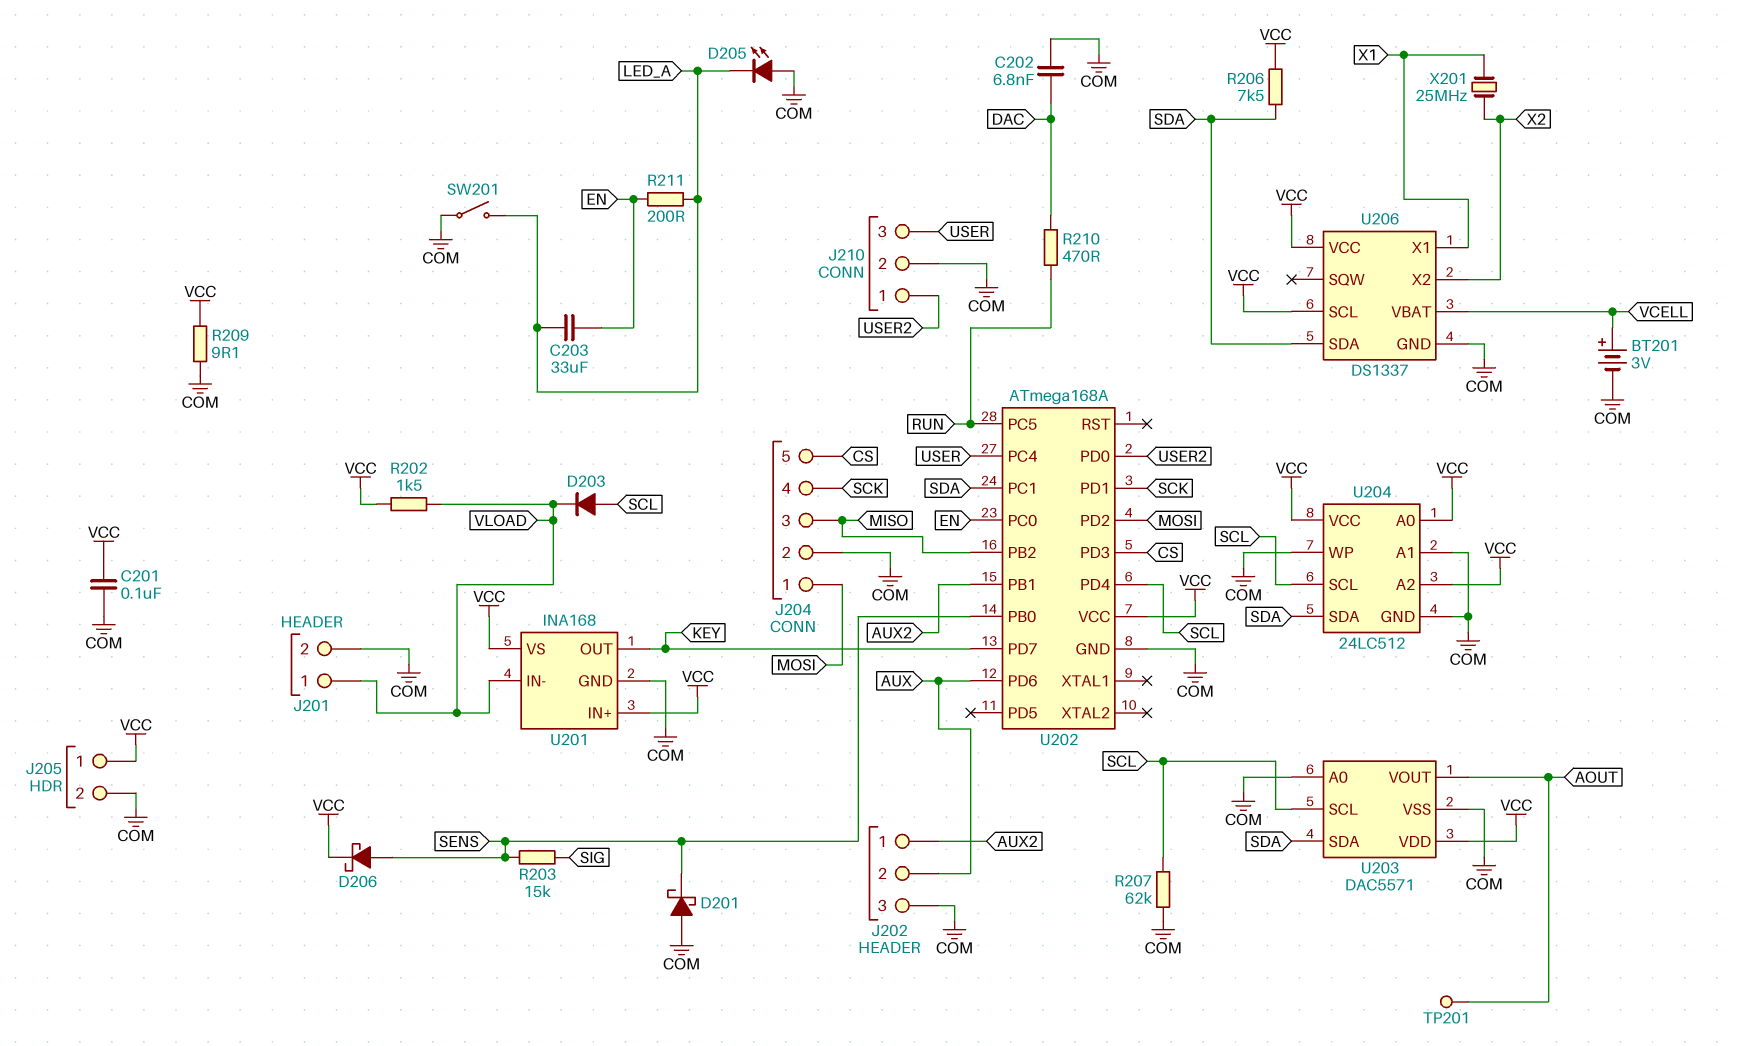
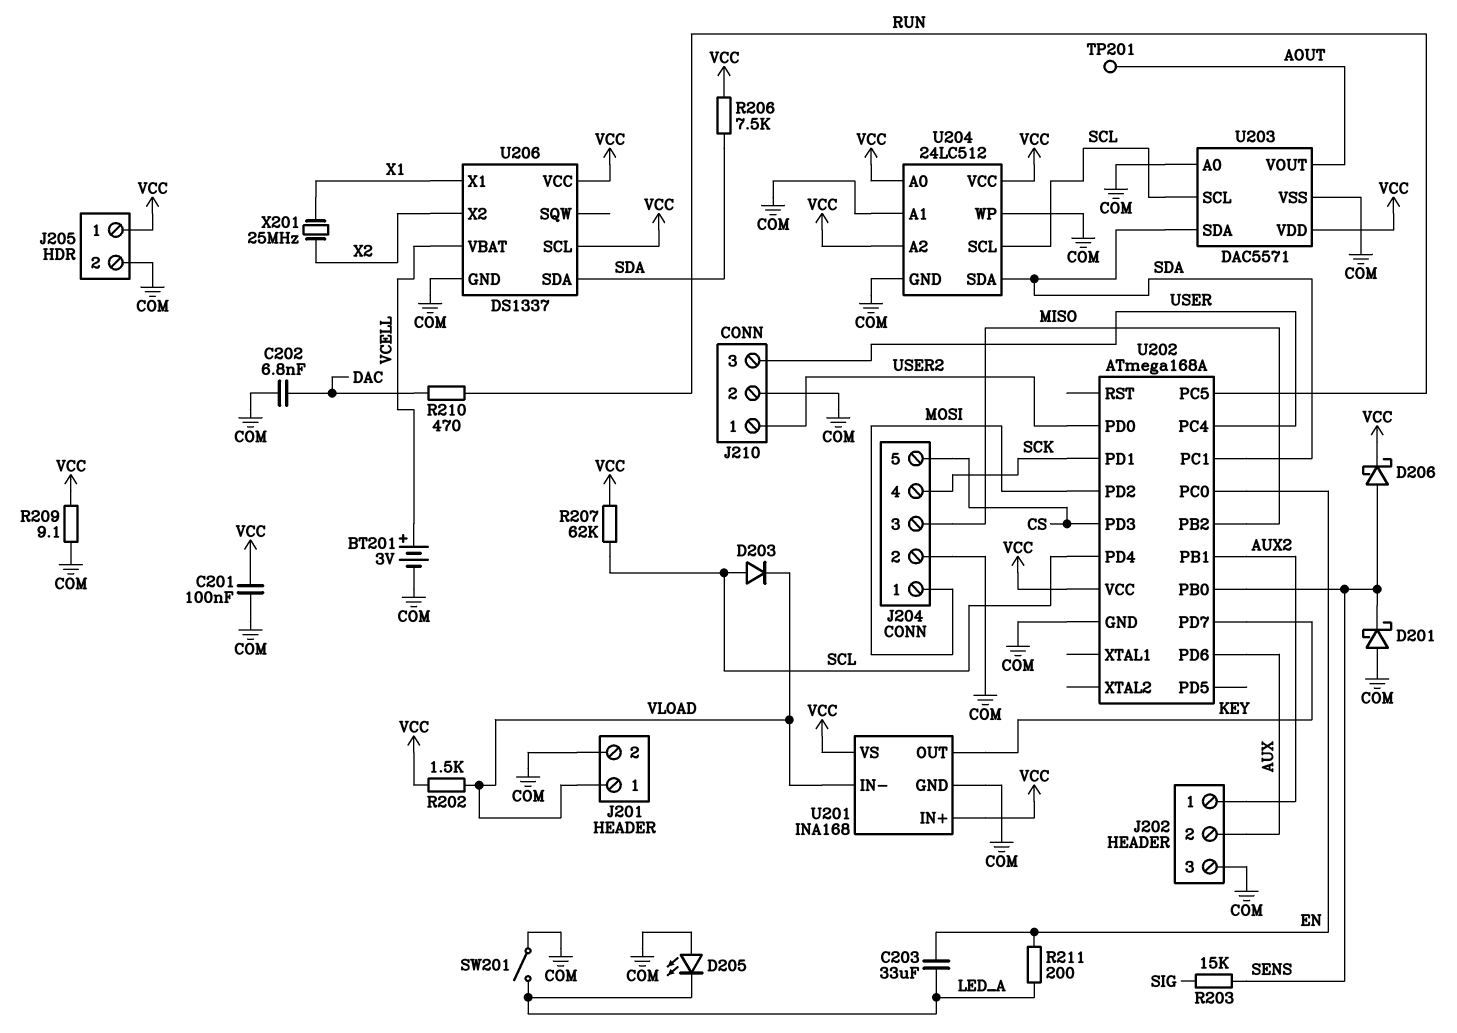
R207: 62k (COM, SCL) -> 62k (SCL, VCC)

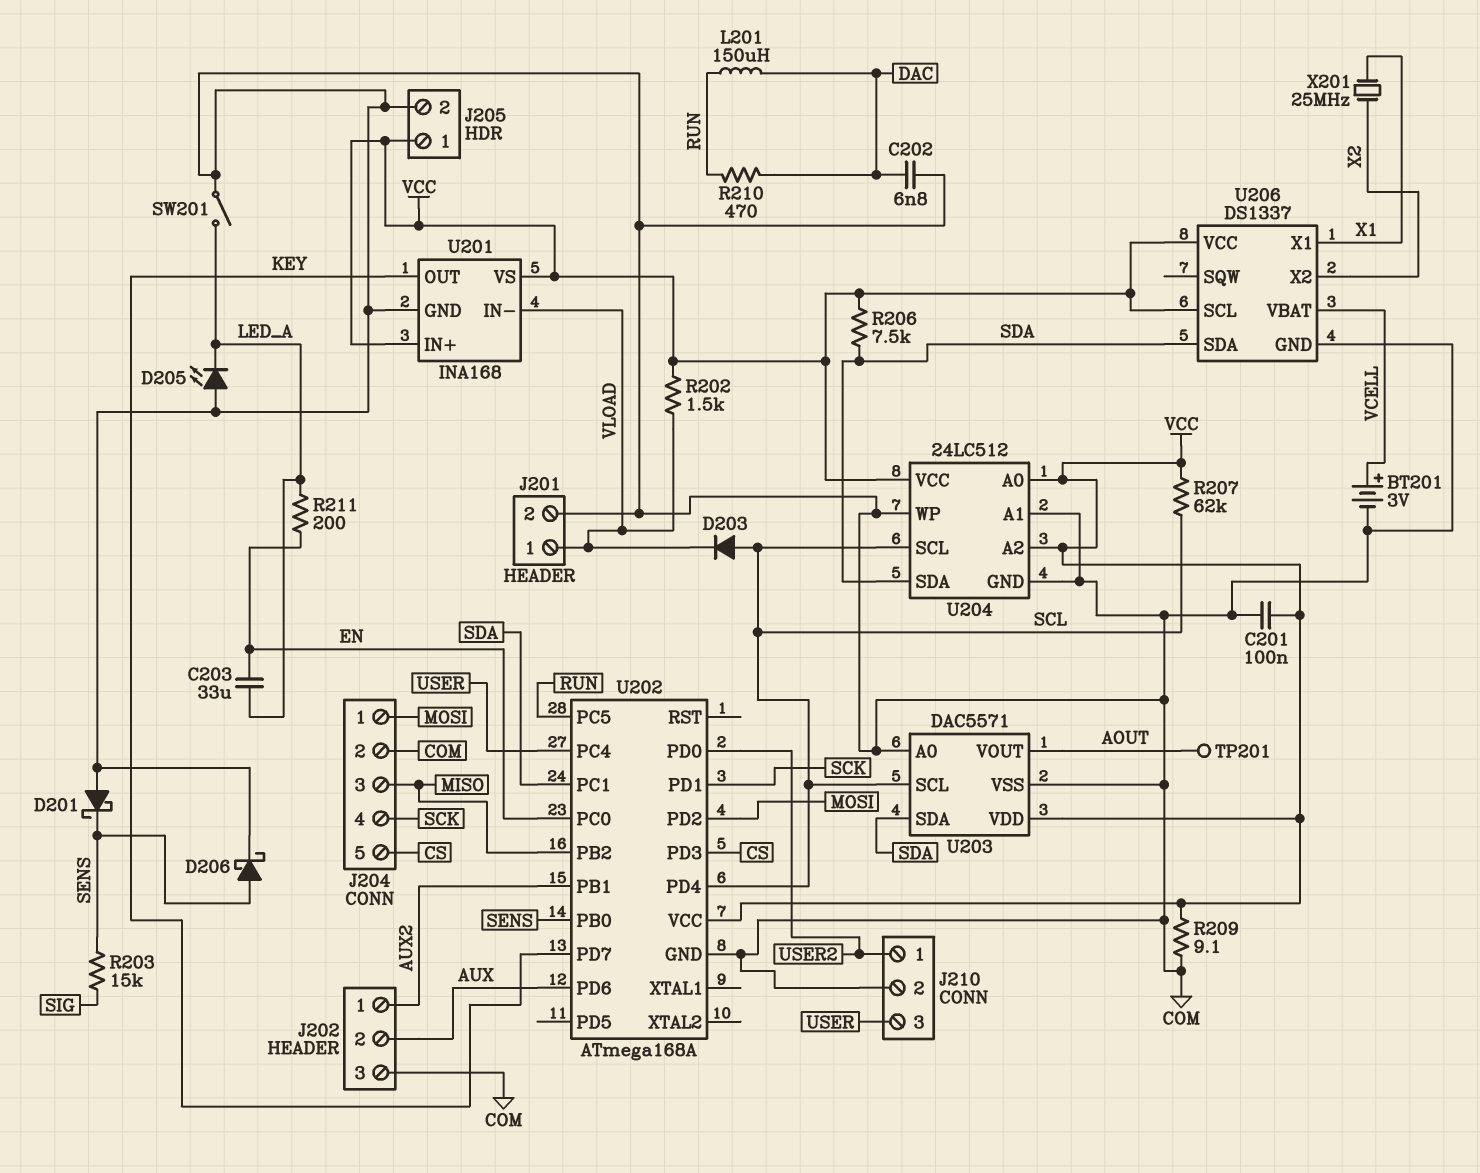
D206: schottky (A SENS, K VCC) -> schottky (A SENS, K COM)
L201: none -> 150uH (DAC, RUN)

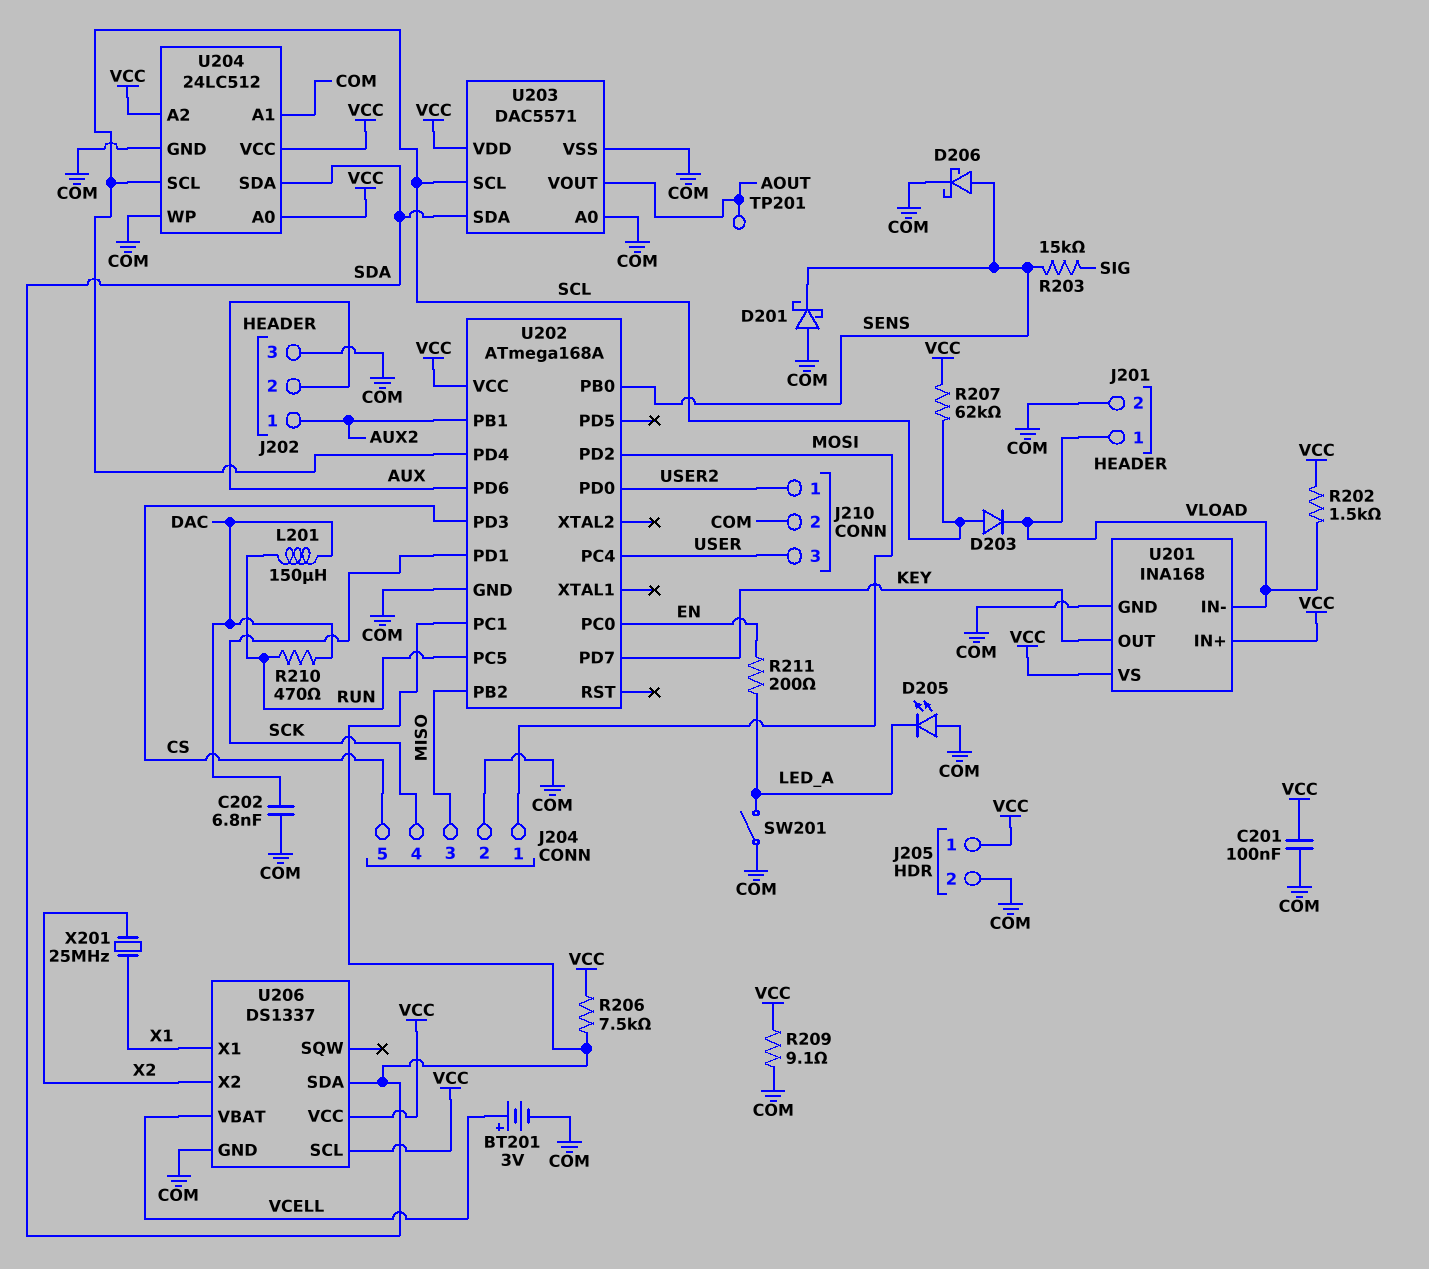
C203: 33uF (EN, LED_A) -> none

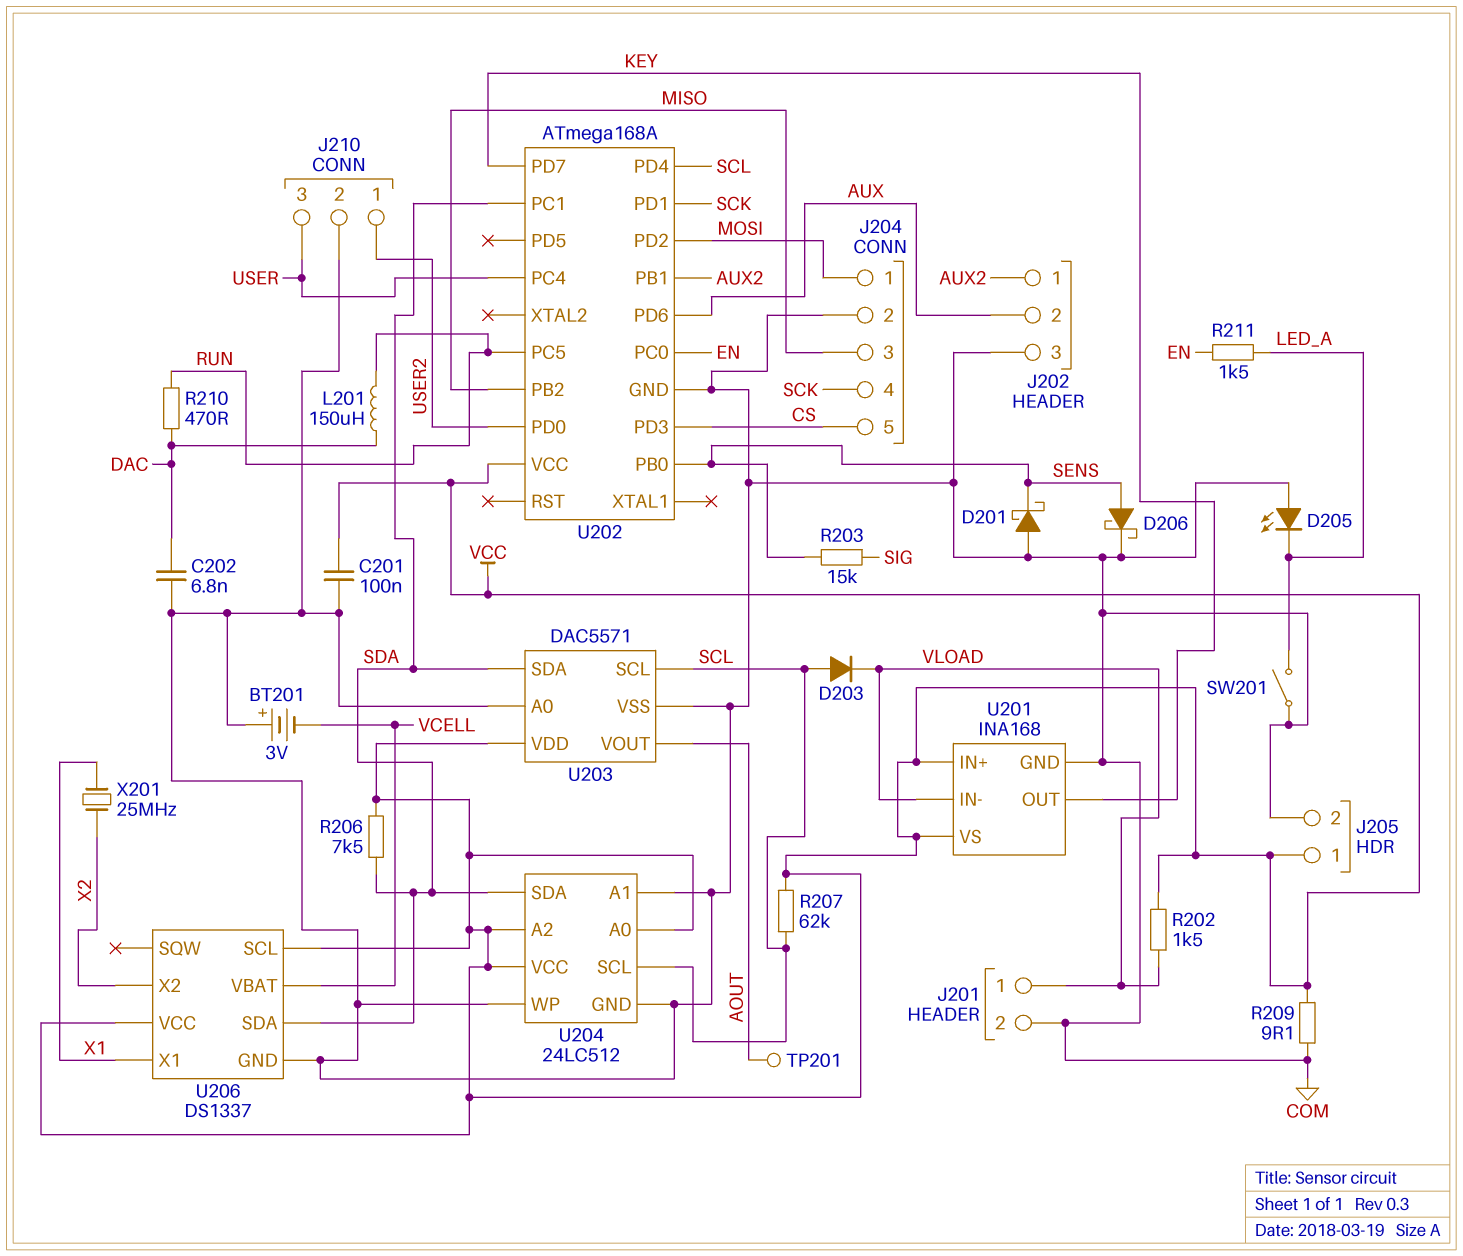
BT201: 3V (plus VCELL, minus COM) -> 3V (plus COM, minus VCELL)
R211: 200 (EN, LED_A) -> 1.5k (EN, LED_A)

